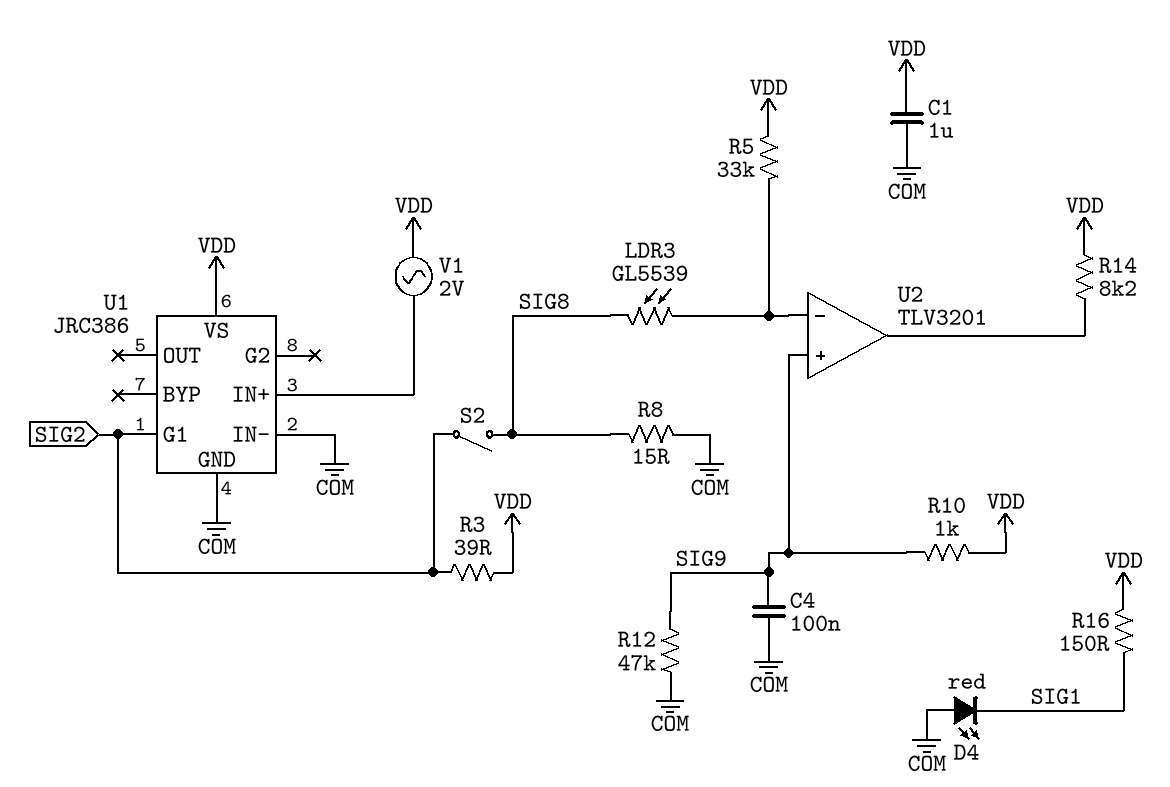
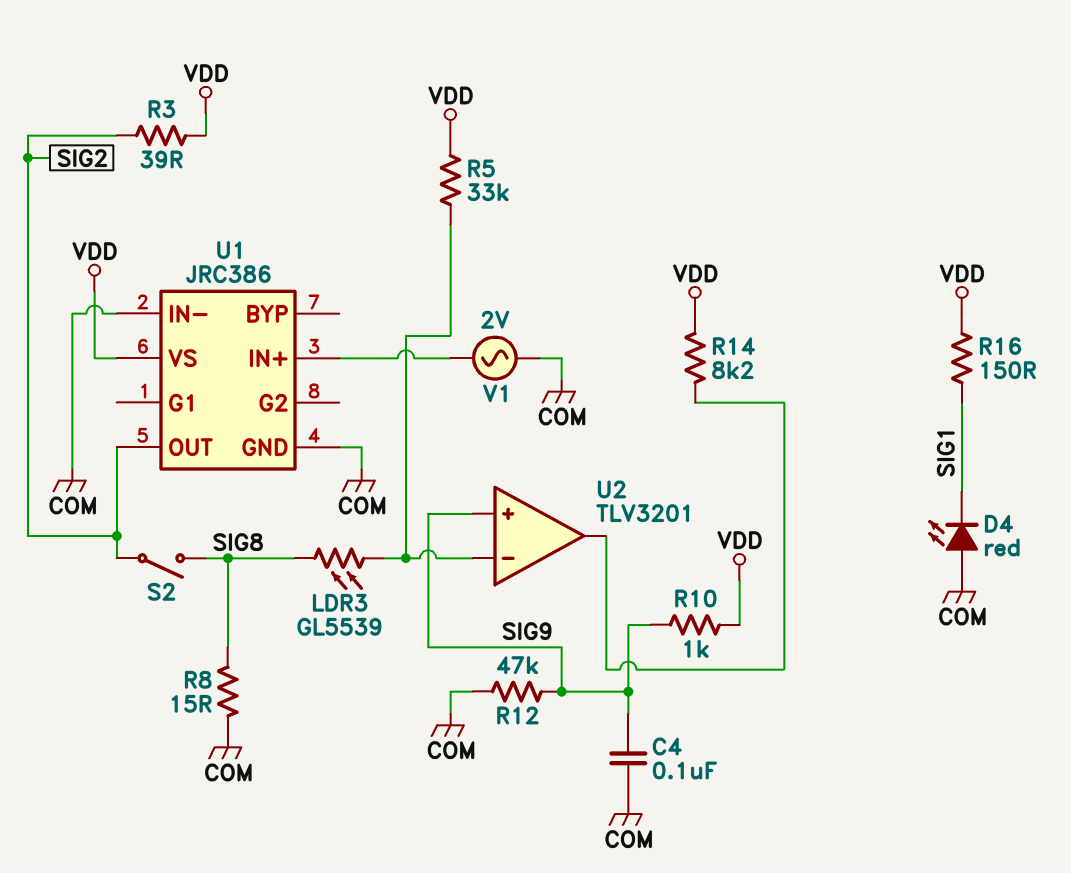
C1: 1uF (COM, VDD) -> none
U1 pin G1: SIG2 -> none
U1 pin OUT: none -> SIG2
V1: AC 2V (U1/IN+, VDD) -> AC 2V (COM, U1/IN+)

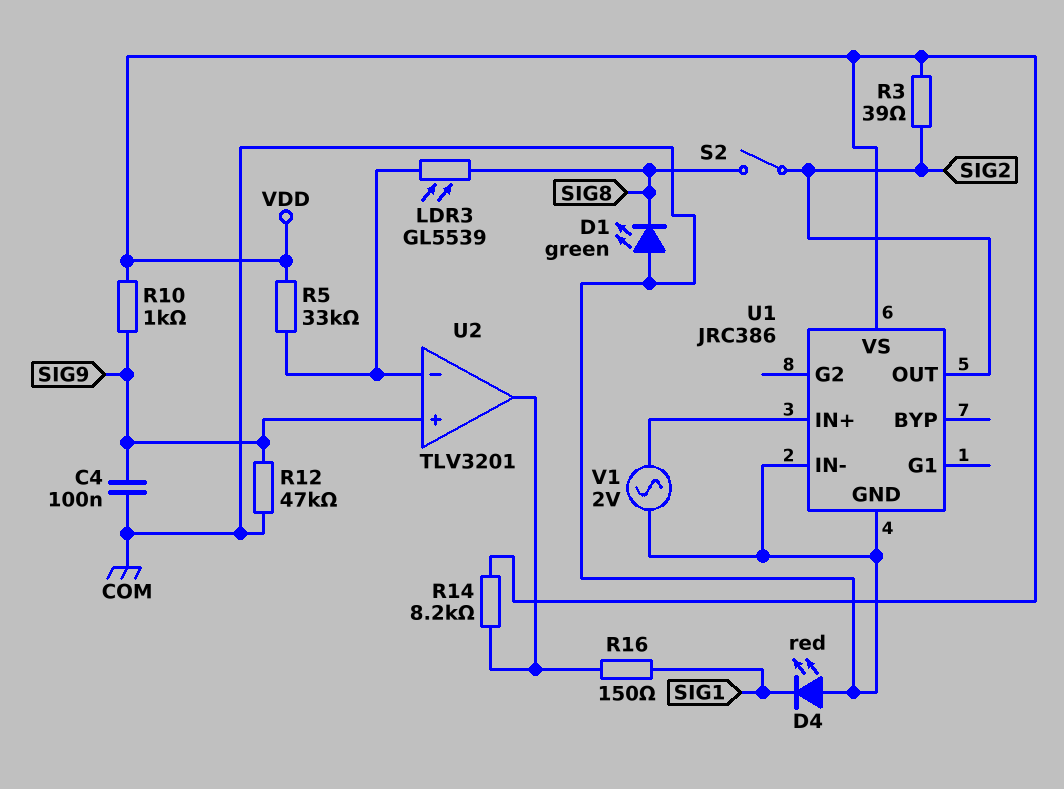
D1: none -> LED green (A COM, K SIG8)
R8: 15 (COM, SIG8) -> none
R16: 150 (SIG1, VDD) -> 150 (SIG1, U2/out)

